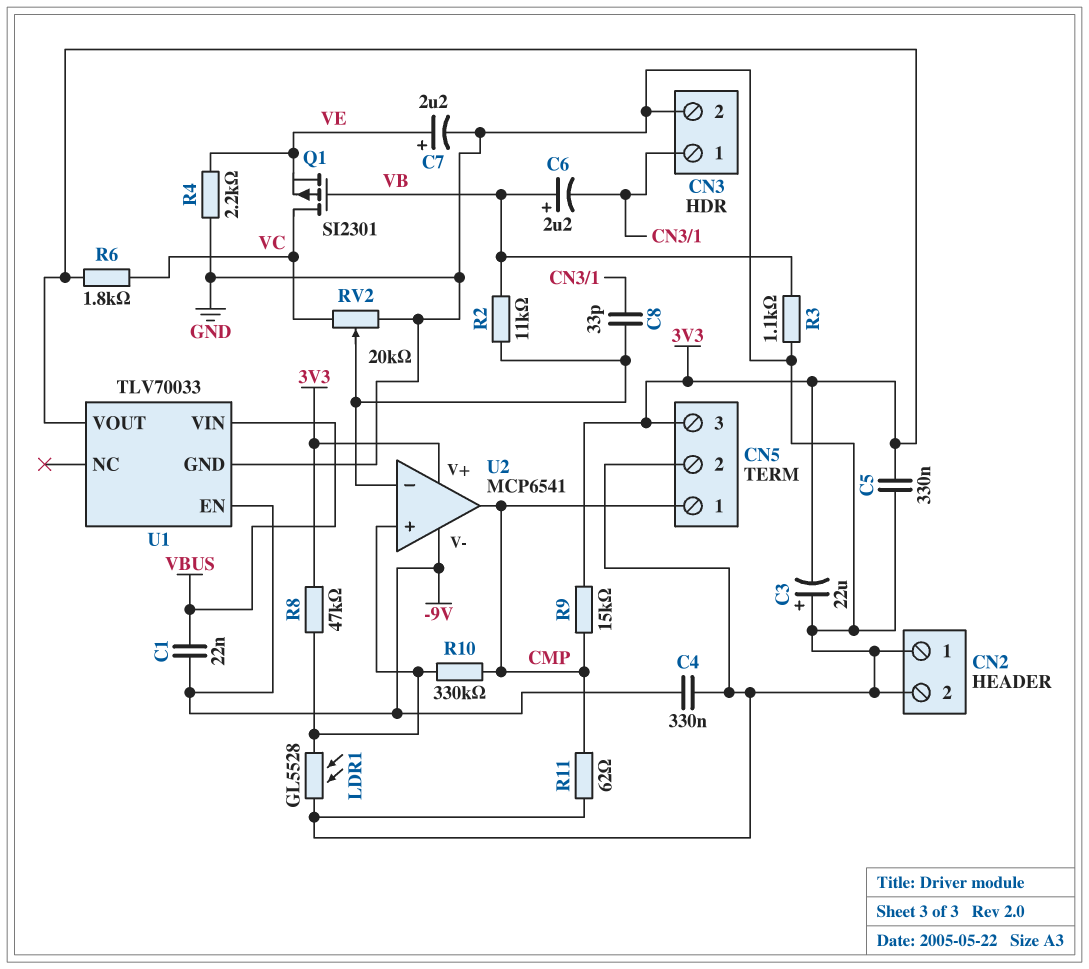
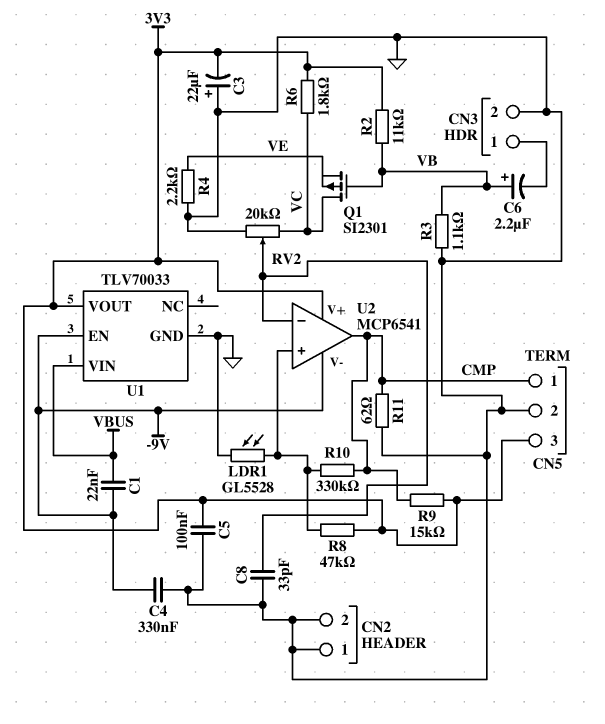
C5: 330nF (3V3, GND) -> 100nF (3V3, GND)
C7: 2.2uF (plus VE, minus GND) -> none
C8: 33pF (CN3/1, U2/in-) -> 33pF (GND, U2/in-)
R2: 11k (U2/in-, VB) -> 11k (3V3, VB)

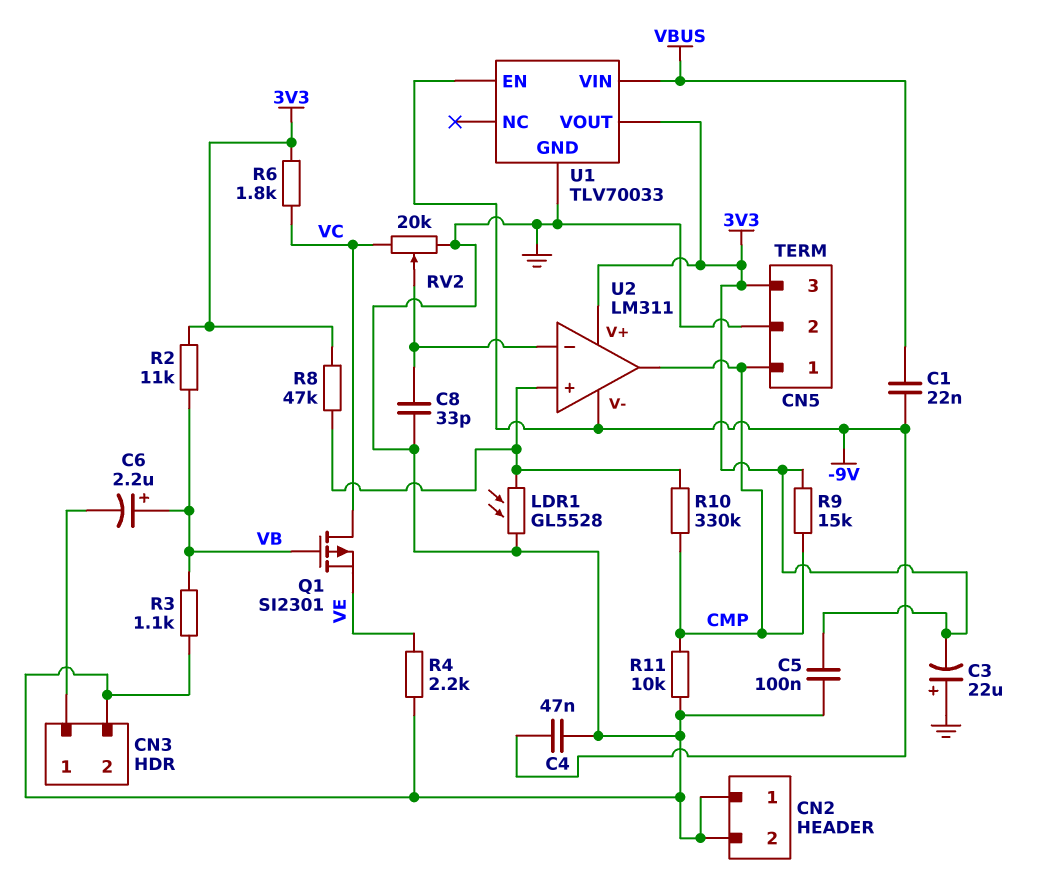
C4: 330nF (-9V, GND) -> 47nF (-9V, GND)
R11: 62 (CMP, GND) -> 10k (CMP, GND)
U2: MCP6541 -> LM311

